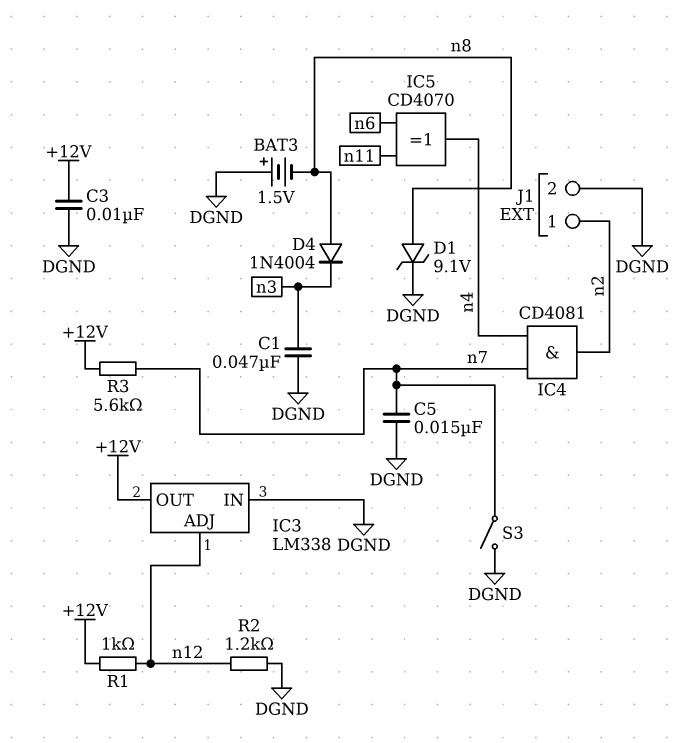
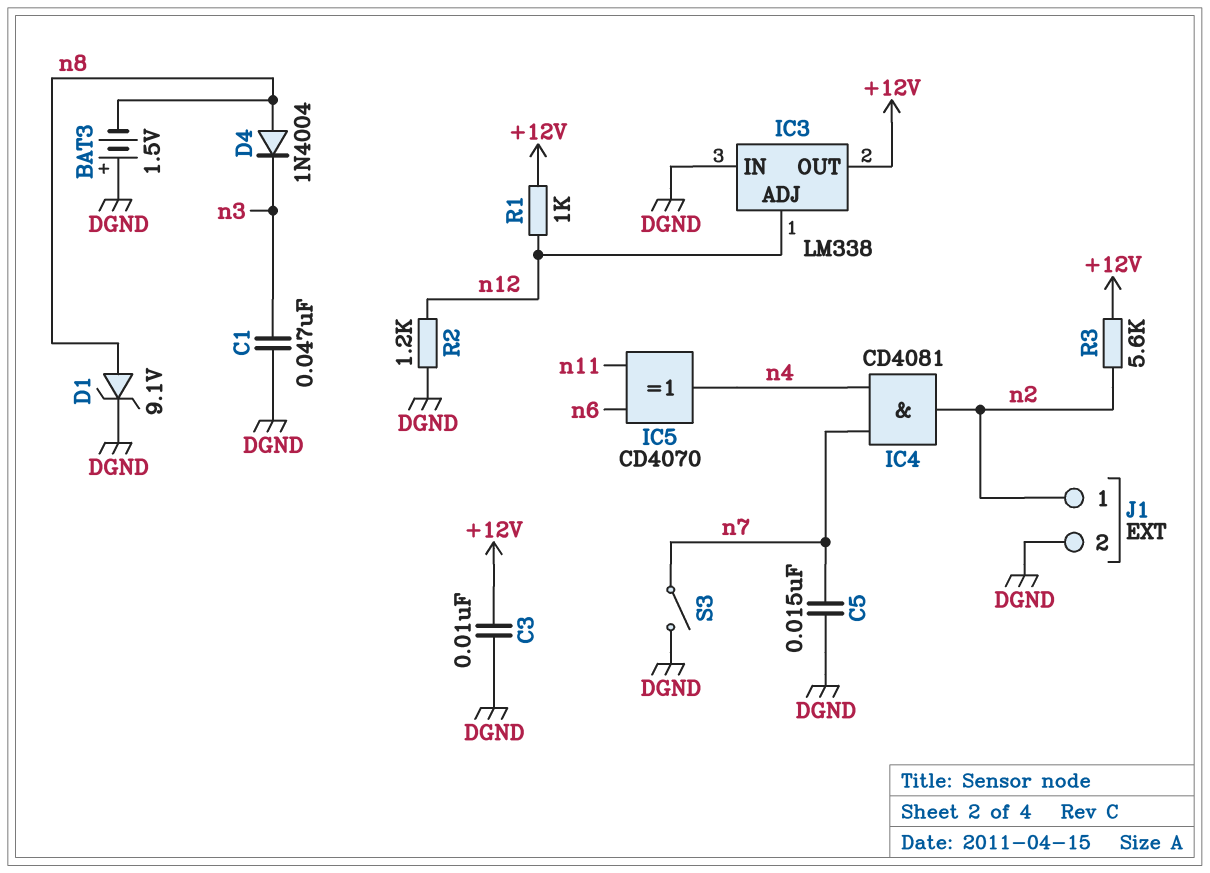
R3: 5.6k (+12V, n7) -> 5.6k (+12V, n2)

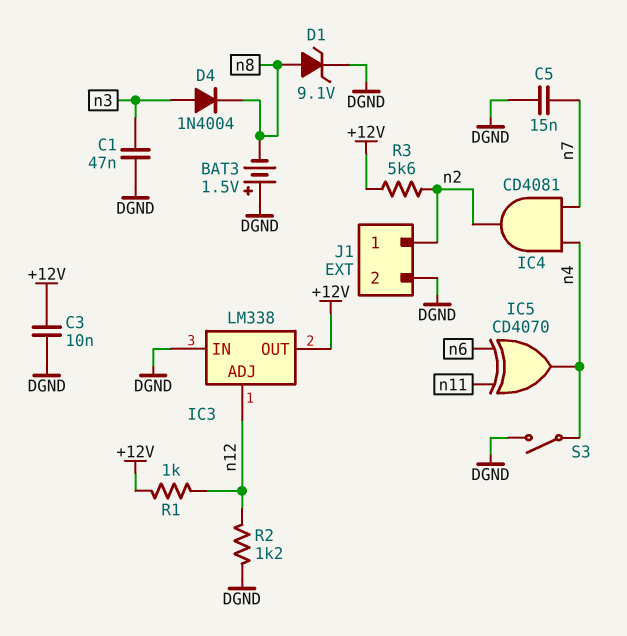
D4: diode 1N4004 (A n8, K n3) -> diode 1N4004 (A n3, K n8)
S3: switch (DGND, n7) -> switch (DGND, n4)

